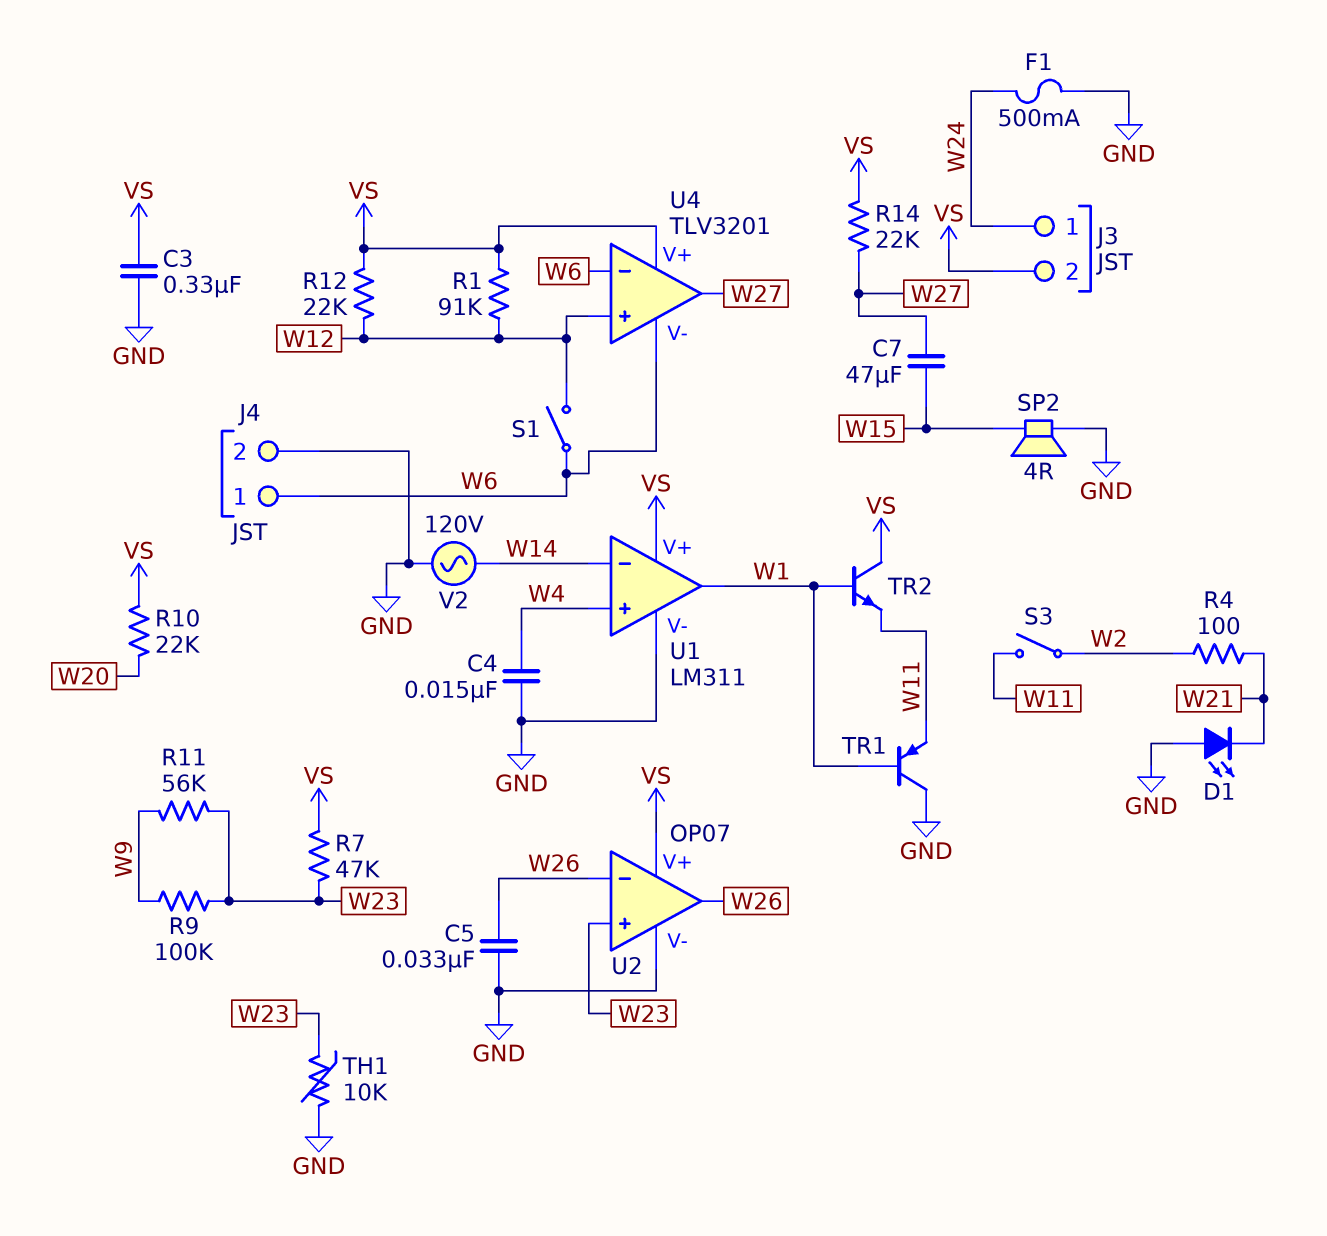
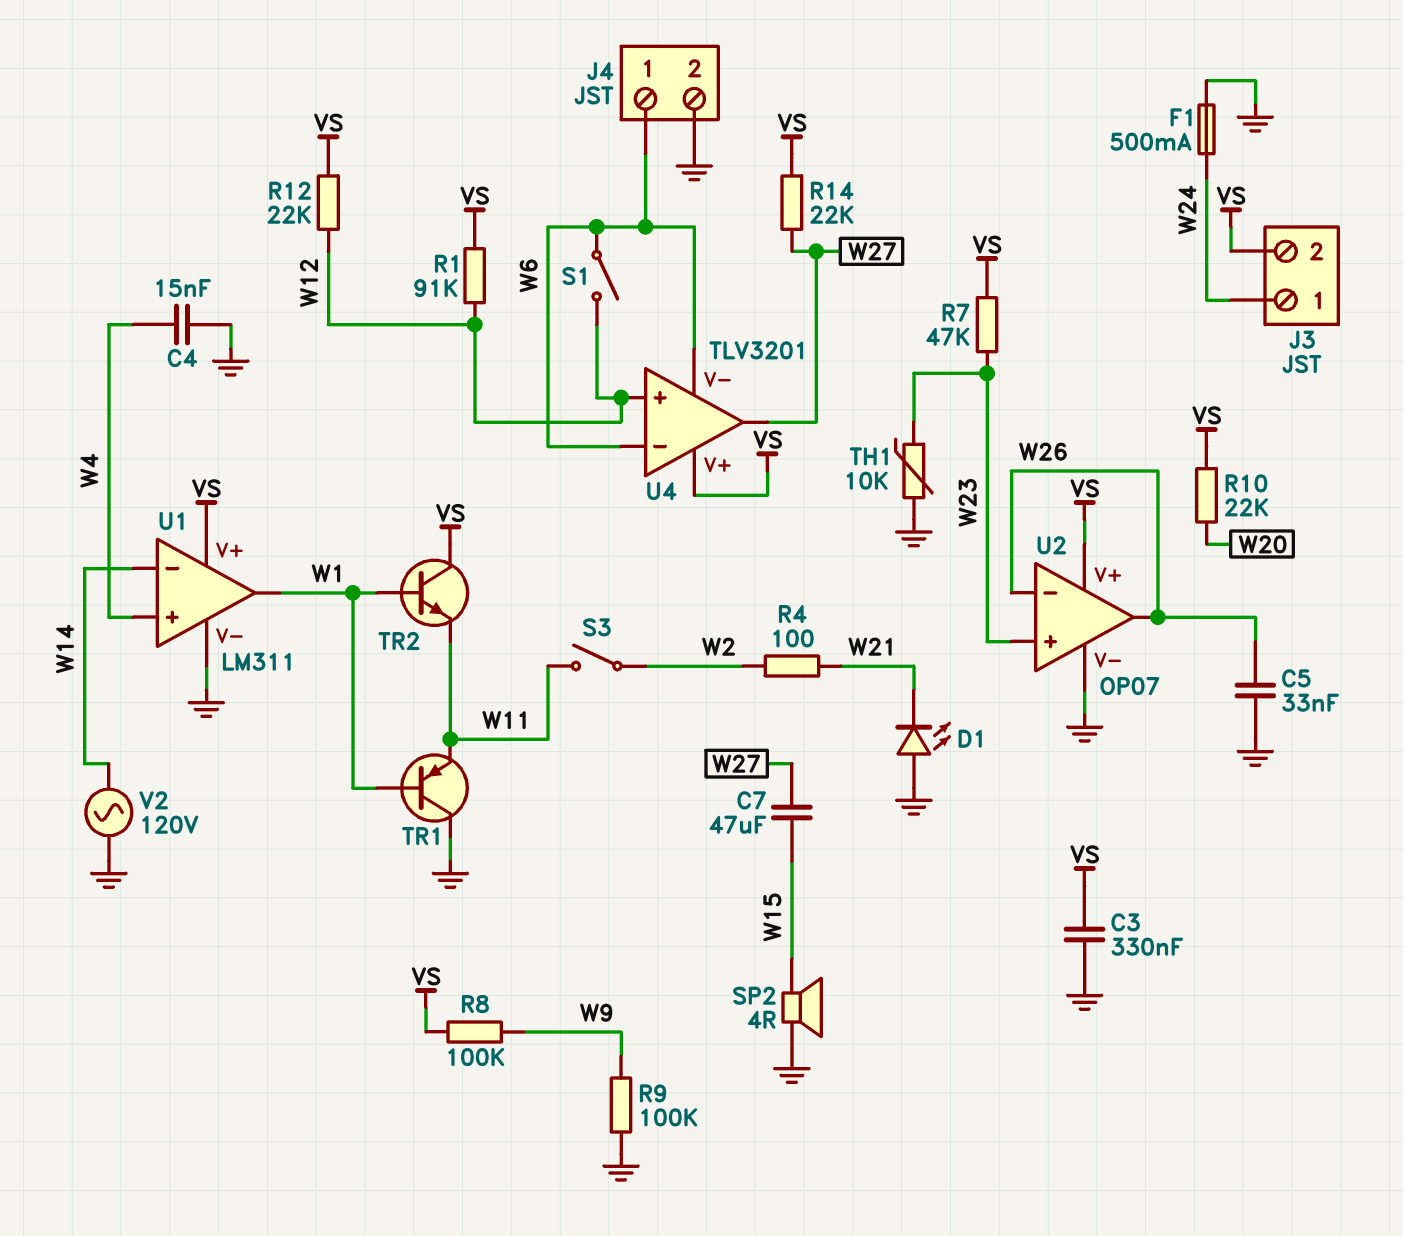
R8: none -> 100k (VS, W9)
R9: 100k (W9, W23) -> 100k (GND, W9)
R11: 56k (W9, W23) -> none

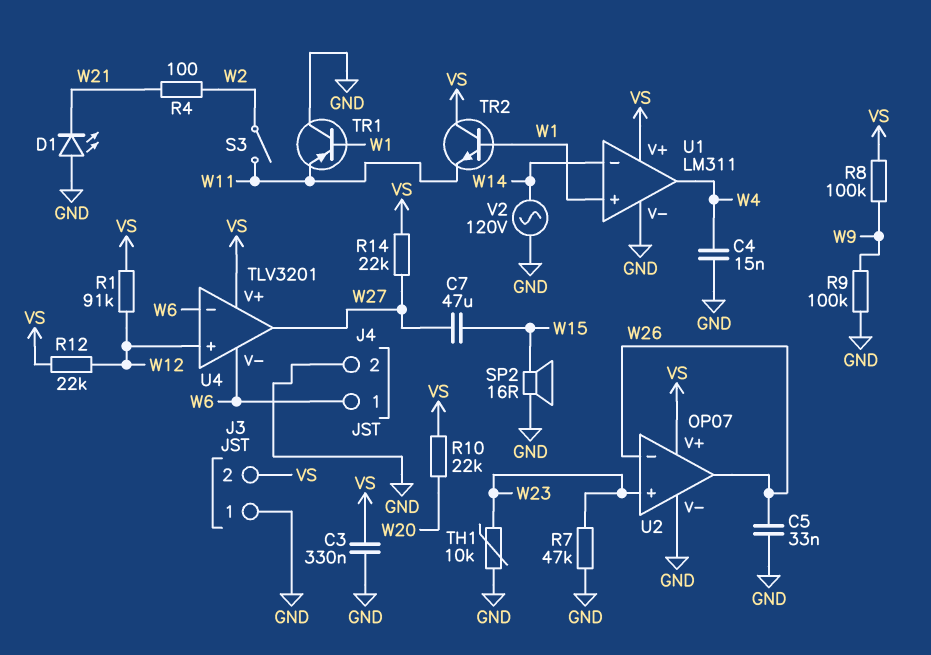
F1: 500mA (GND, W24) -> none
J3 pin 1: W24 -> GND
R7: 47k (VS, W23) -> 47k (GND, W23)
S1: switch (W6, W12) -> none
SP2: speaker 4R (GND, W15) -> speaker 16R (GND, W15)
U1 pin in+: W4 -> W1
U1 pin out: W1 -> W4

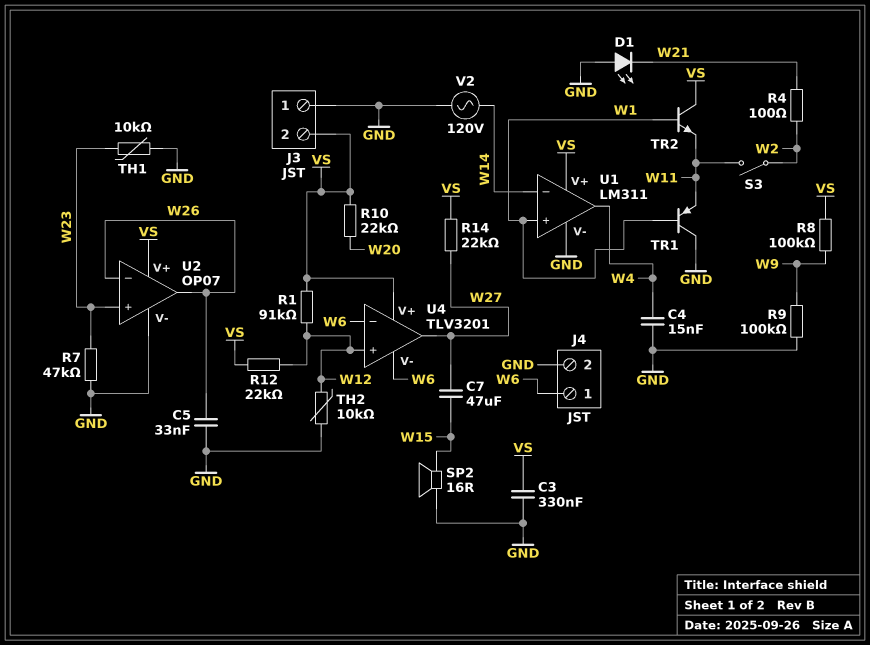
TH2: none -> 10k (GND, W12)

